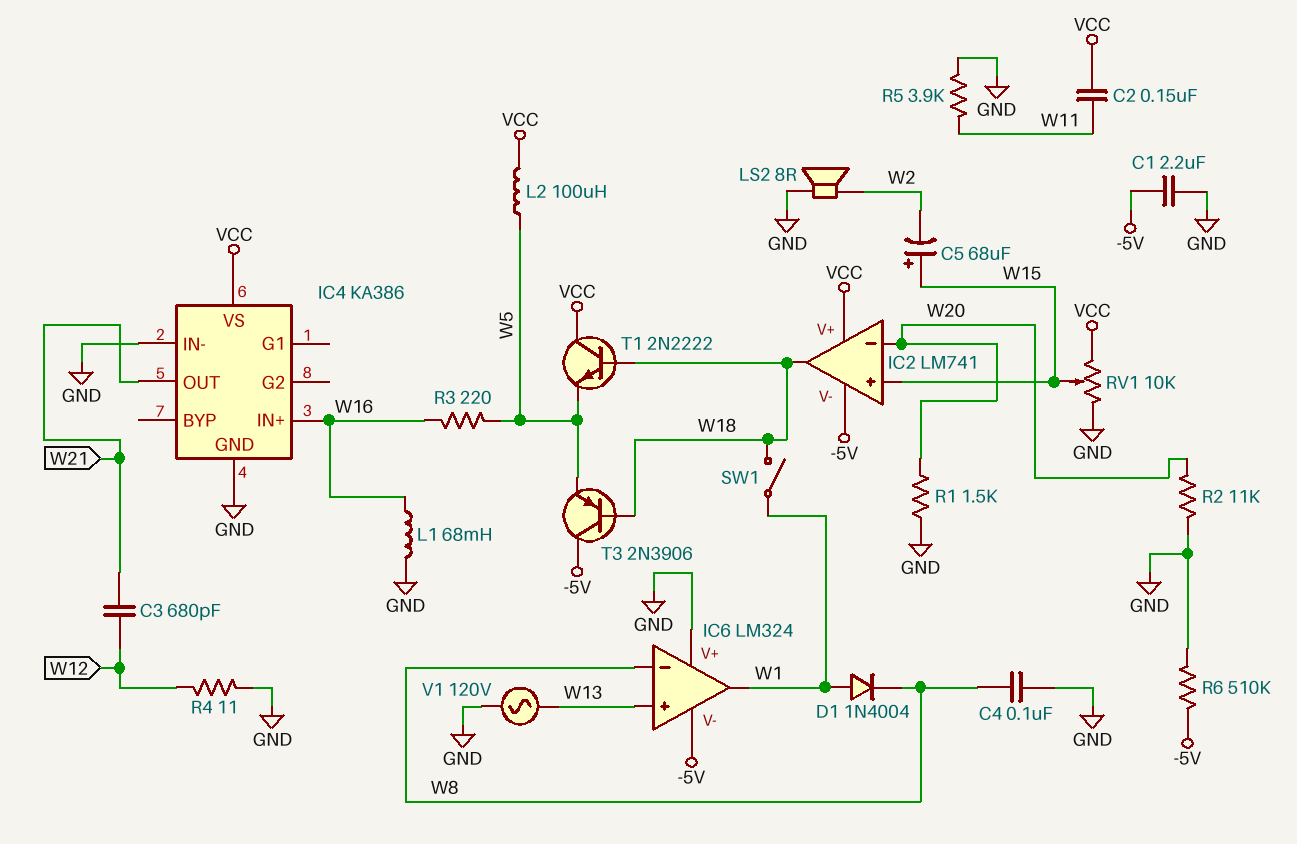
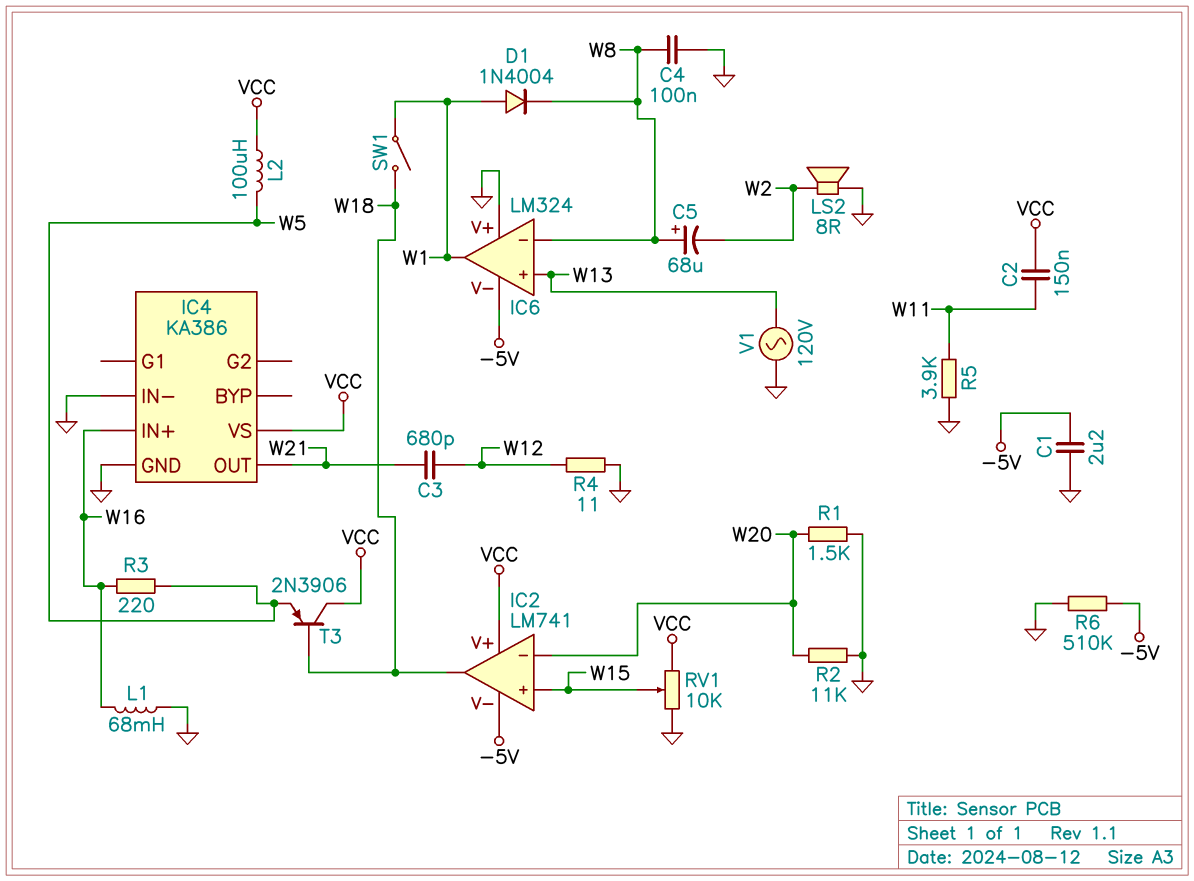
C5: 68uF (plus W15, minus W2) -> 68uF (plus W8, minus W2)
T1: NPN 2N2222 (B W18, C VCC, E W5) -> none
T3: PNP 2N3906 (B W18, C -5V, E W5) -> PNP 2N3906 (B W18, C VCC, E W5)

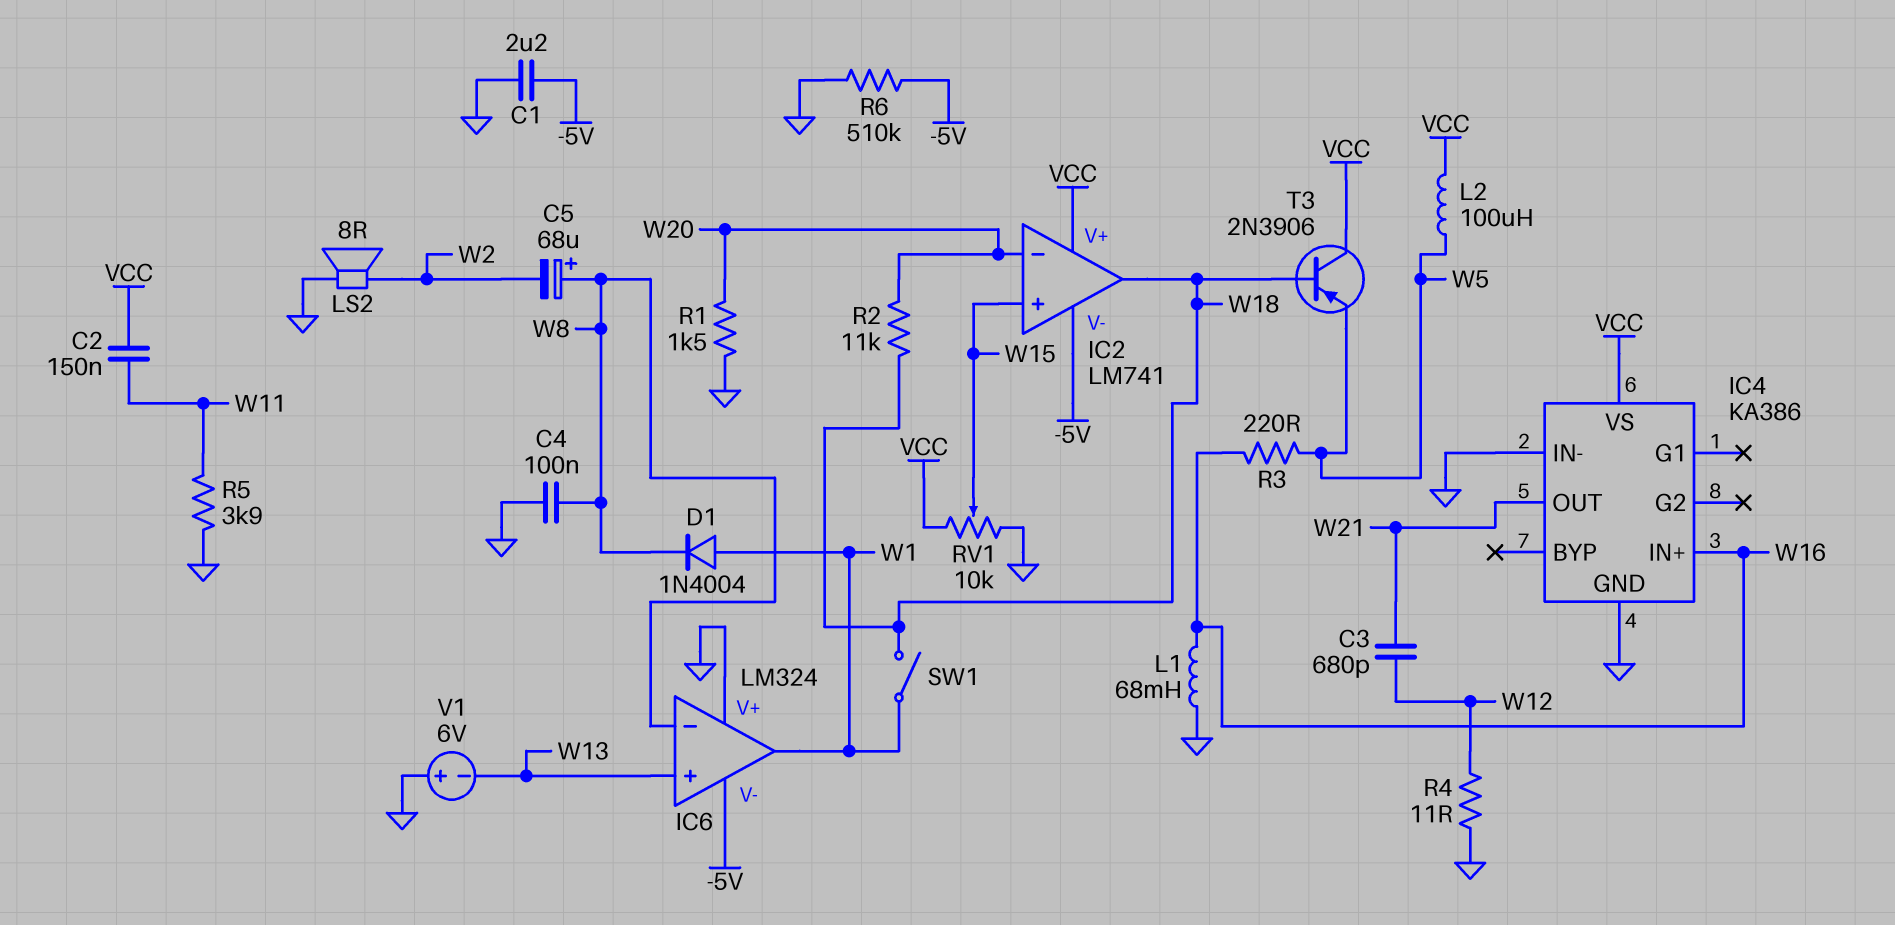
R2: 11k (GND, W20) -> 11k (W18, W20)
V1: AC 120V (GND, W13) -> 6V (plus GND, minus W13)

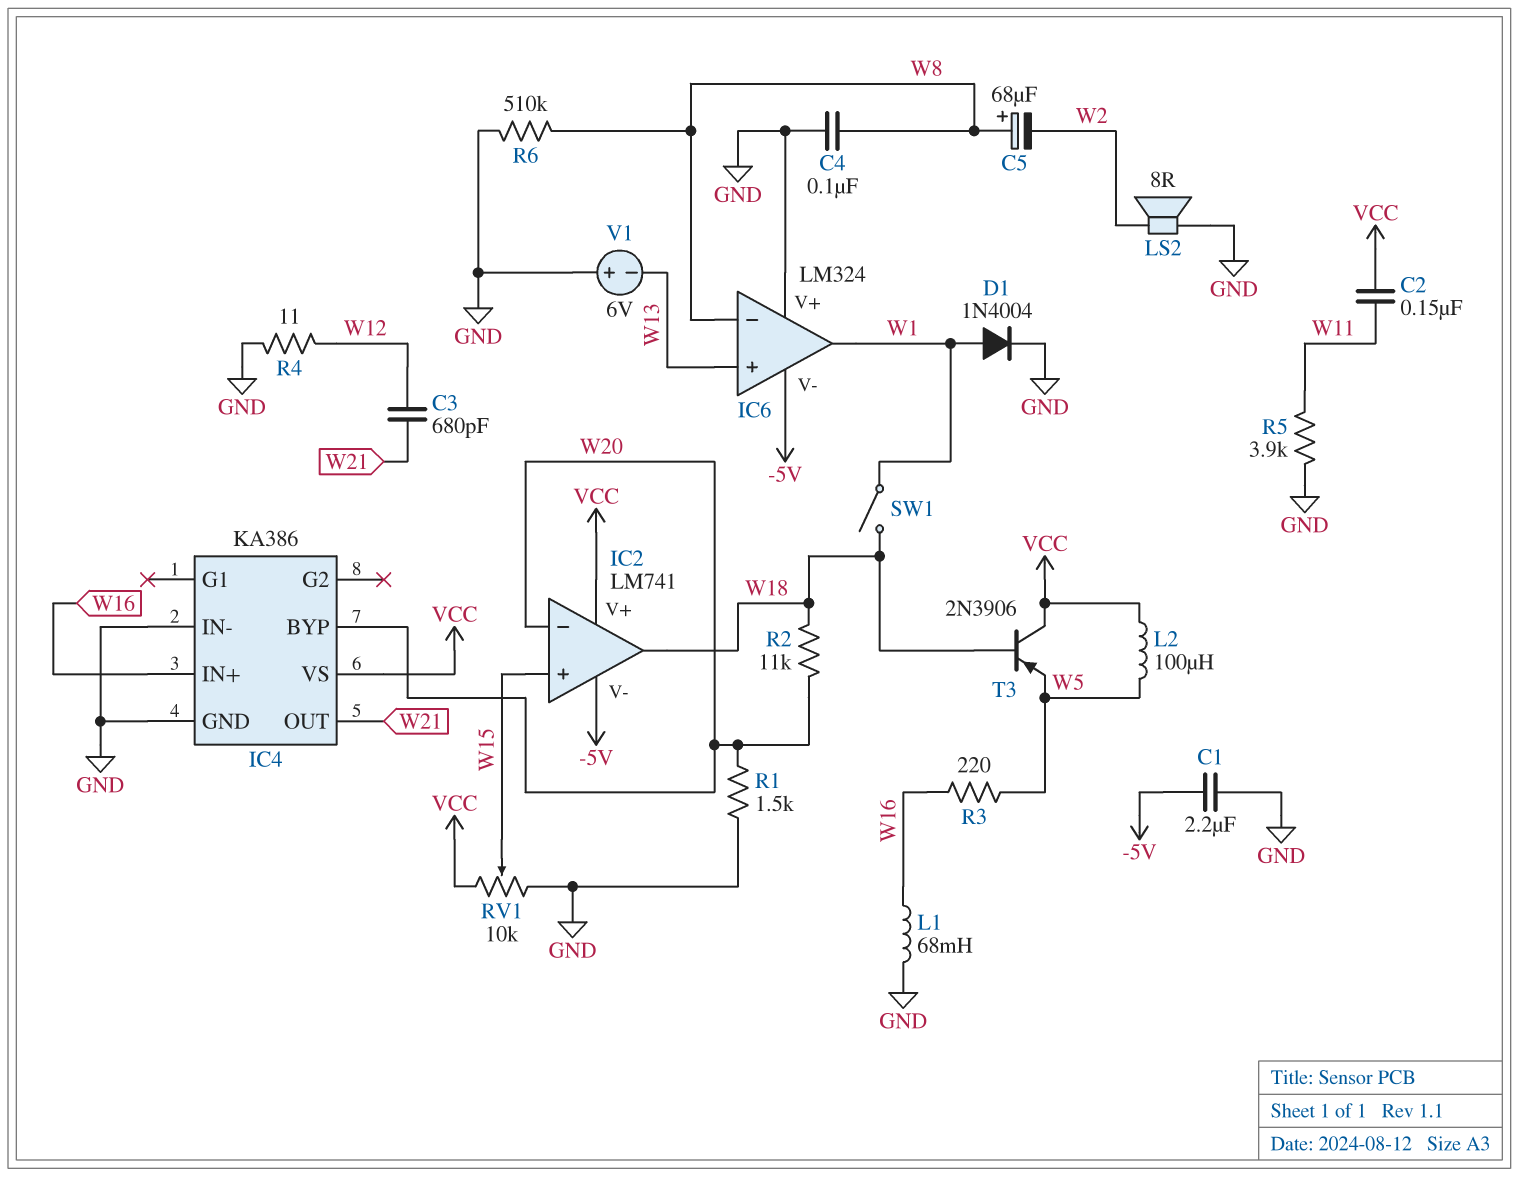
D1: diode 1N4004 (A W1, K W8) -> diode 1N4004 (A W1, K GND)
IC4 pin BYP: none -> W20
R6: 510k (-5V, GND) -> 510k (GND, W8)

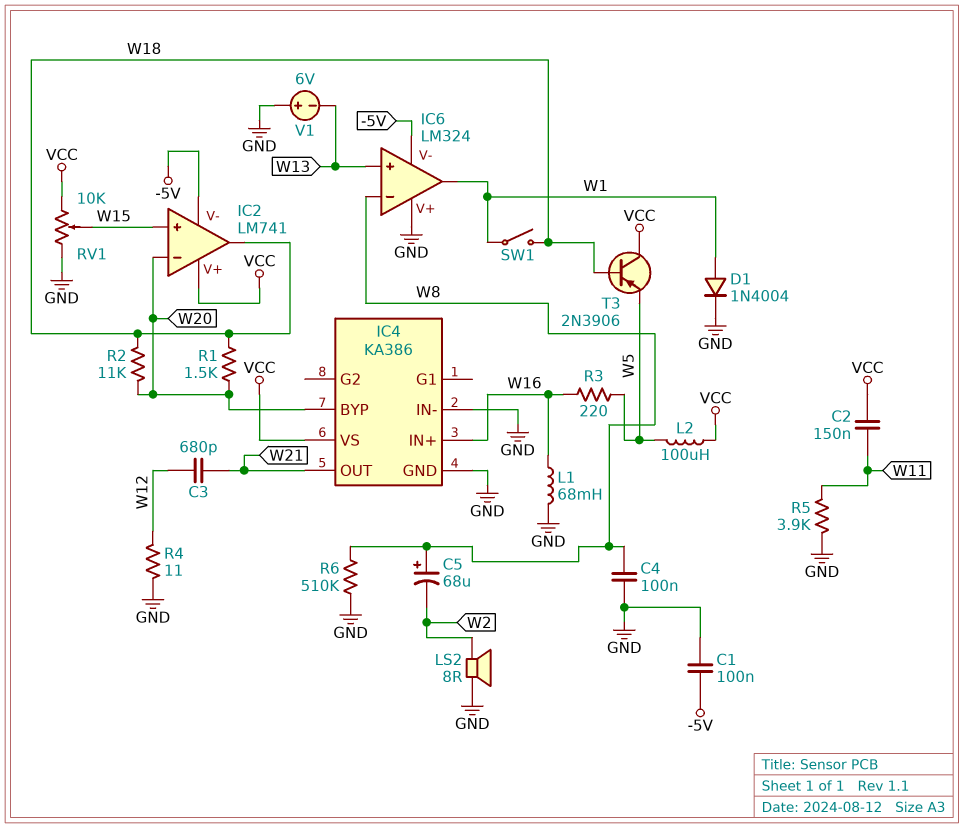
C1: 2.2uF (-5V, GND) -> 100nF (-5V, GND)
R1: 1.5k (GND, W20) -> 1.5k (W18, W20)

